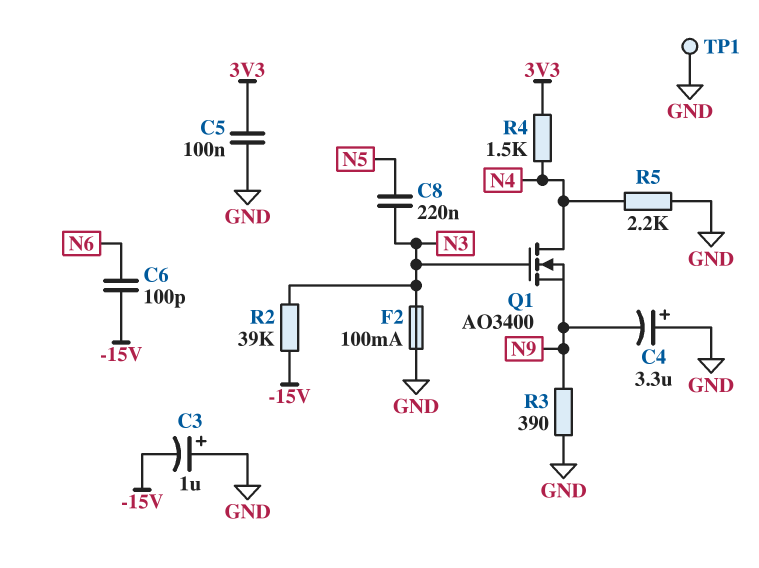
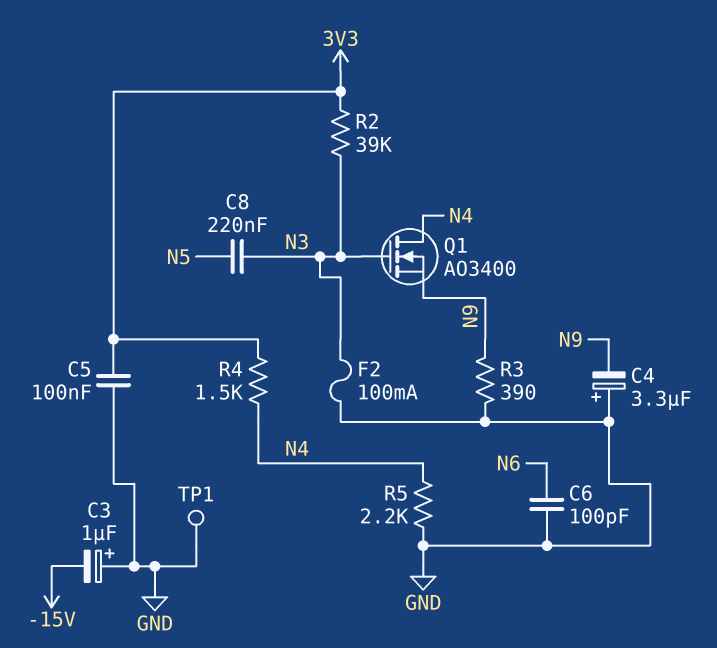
C6: 100pF (-15V, N6) -> 100pF (GND, N6)
R2: 39k (-15V, N3) -> 39k (3V3, N3)

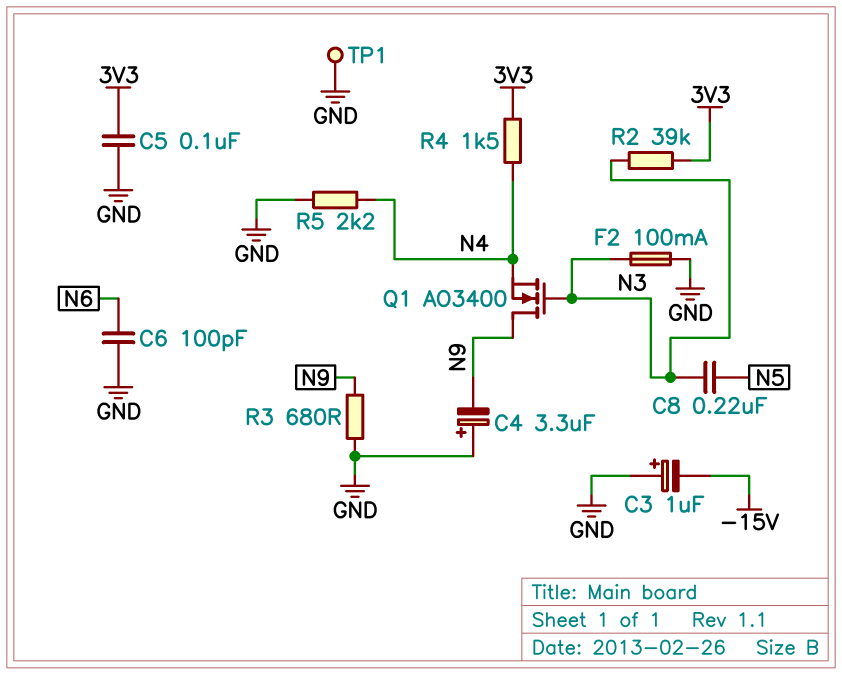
Q1: NMOS AO3400 (G N3, D N4, S N9) -> NMOS AO3400 (G N3, D N9, S N4)
R3: 390 (GND, N9) -> 680 (GND, N9)

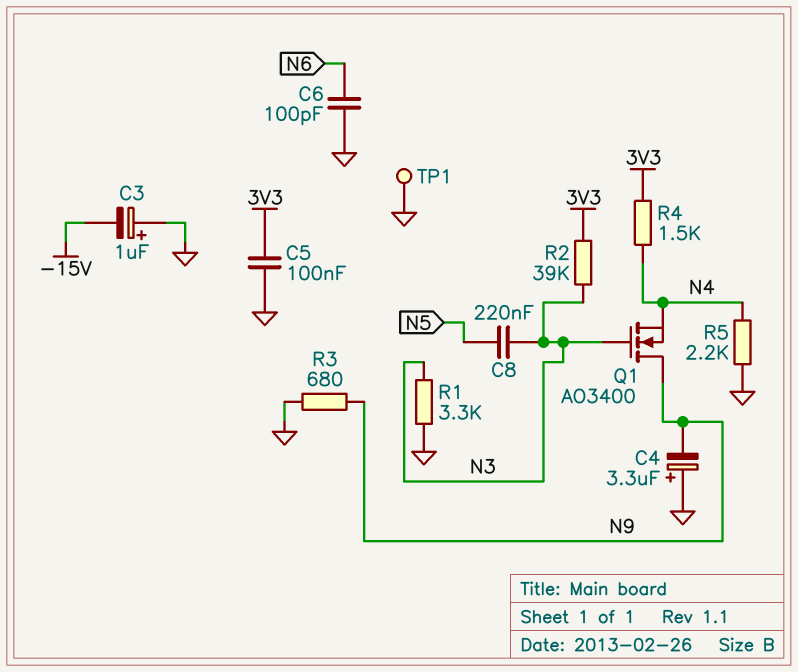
F2: 100mA (GND, N3) -> none
R1: none -> 3.3k (GND, N3)

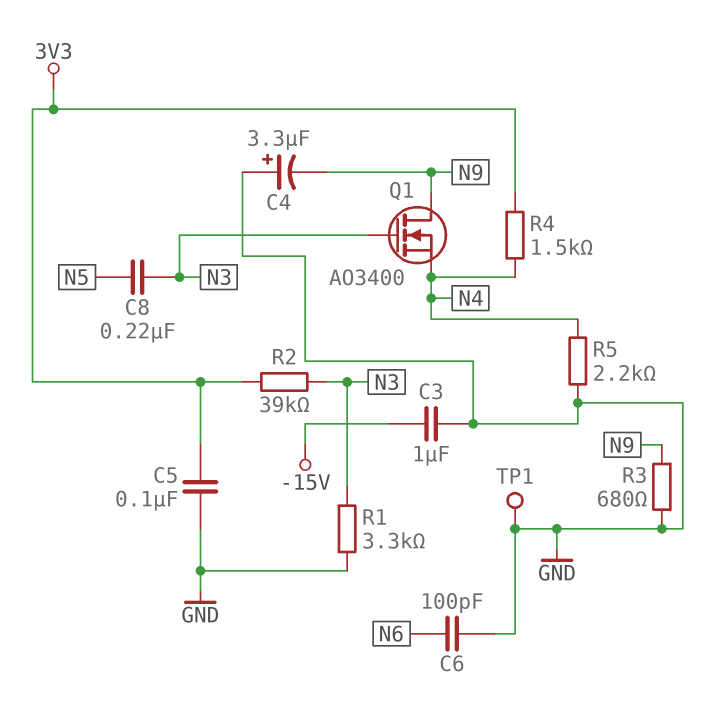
C3: 1uF (plus GND, minus -15V) -> 1uF (-15V, GND)

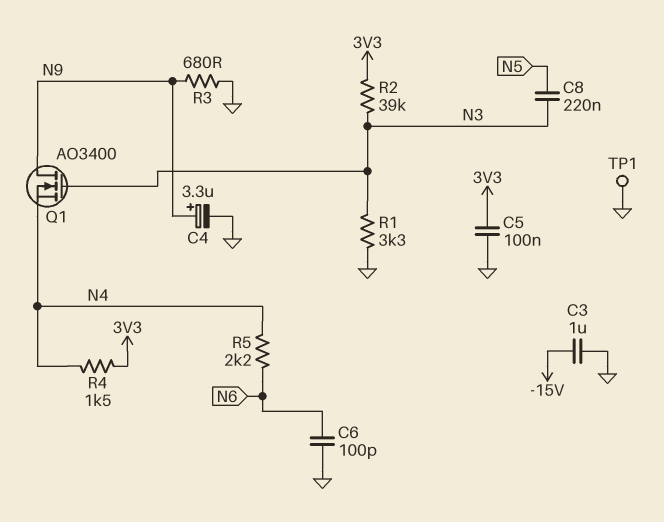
C4: 3.3uF (plus GND, minus N9) -> 3.3uF (plus N9, minus GND)
R5: 2.2k (GND, N4) -> 2.2k (N4, N6)

